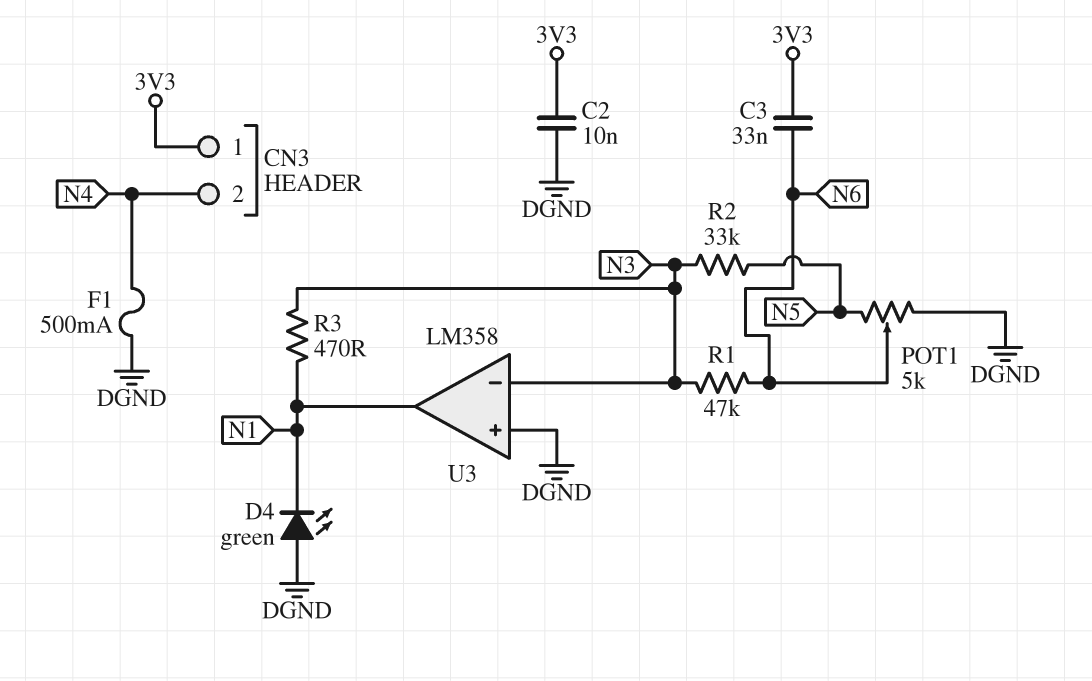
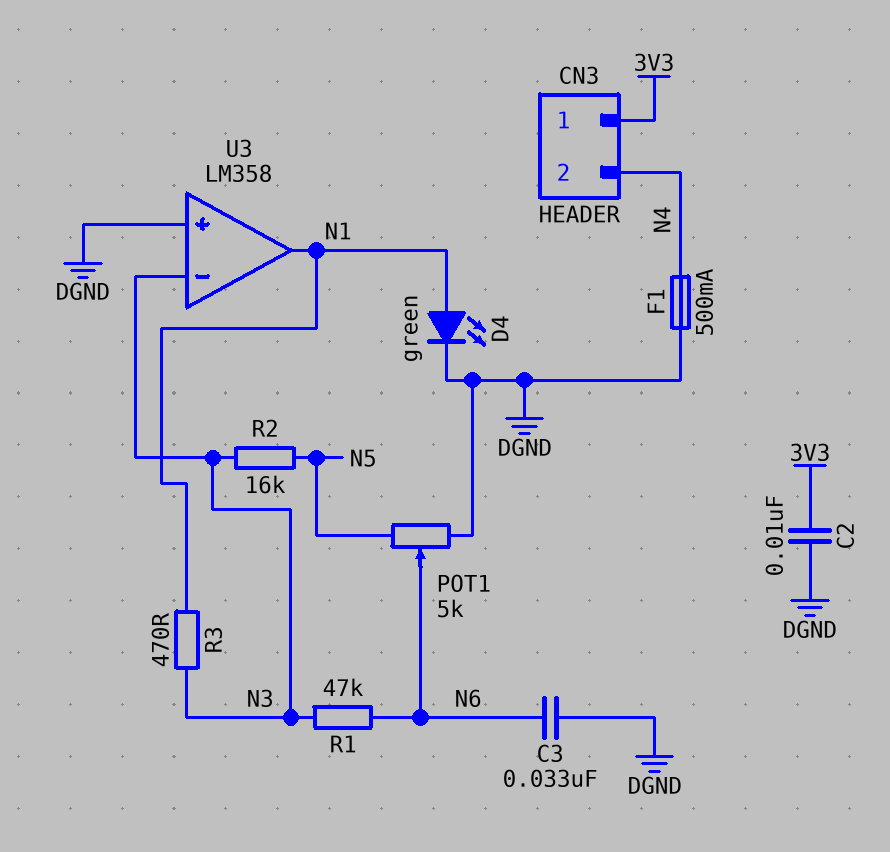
C3: 33nF (3V3, N6) -> 33nF (DGND, N6)
D4: LED green (A DGND, K N1) -> LED green (A N1, K DGND)
R2: 33k (N3, N5) -> 16k (N3, N5)

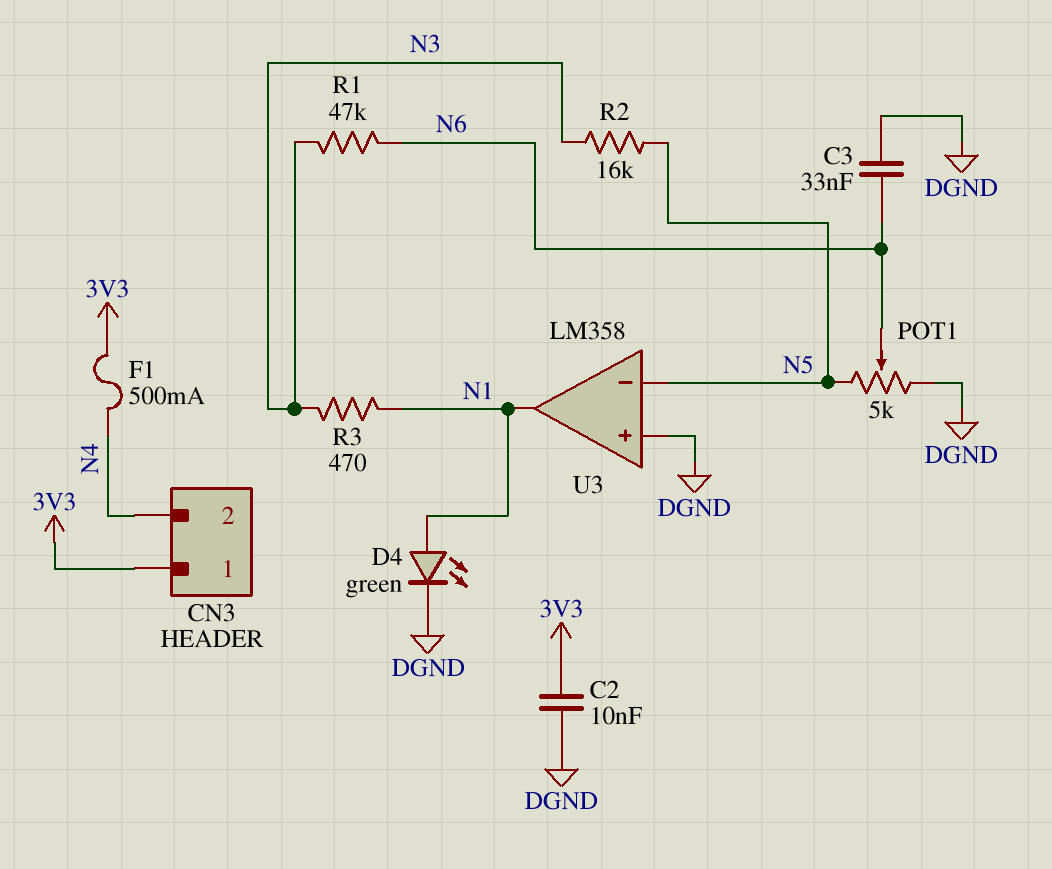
F1: 500mA (DGND, N4) -> 500mA (3V3, N4)
U3 pin in-: N3 -> N5

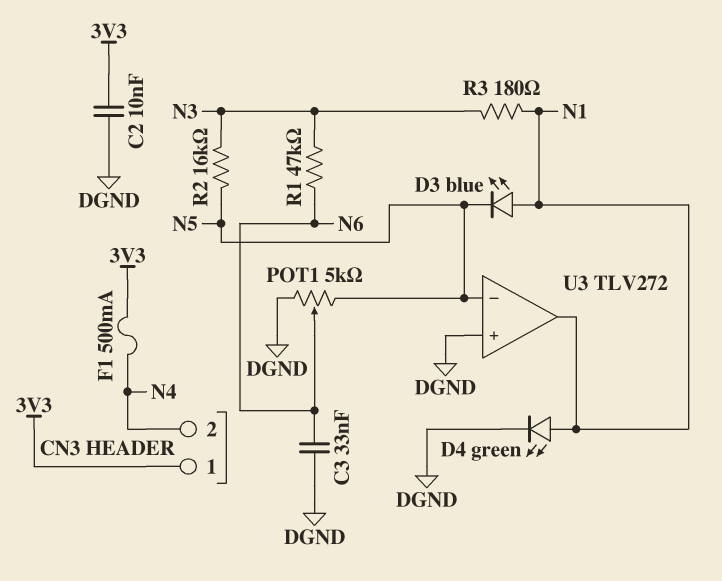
D3: none -> LED blue (A N1, K N5)
R3: 470 (N1, N3) -> 180 (N1, N3)
U3: LM358 -> TLV272

